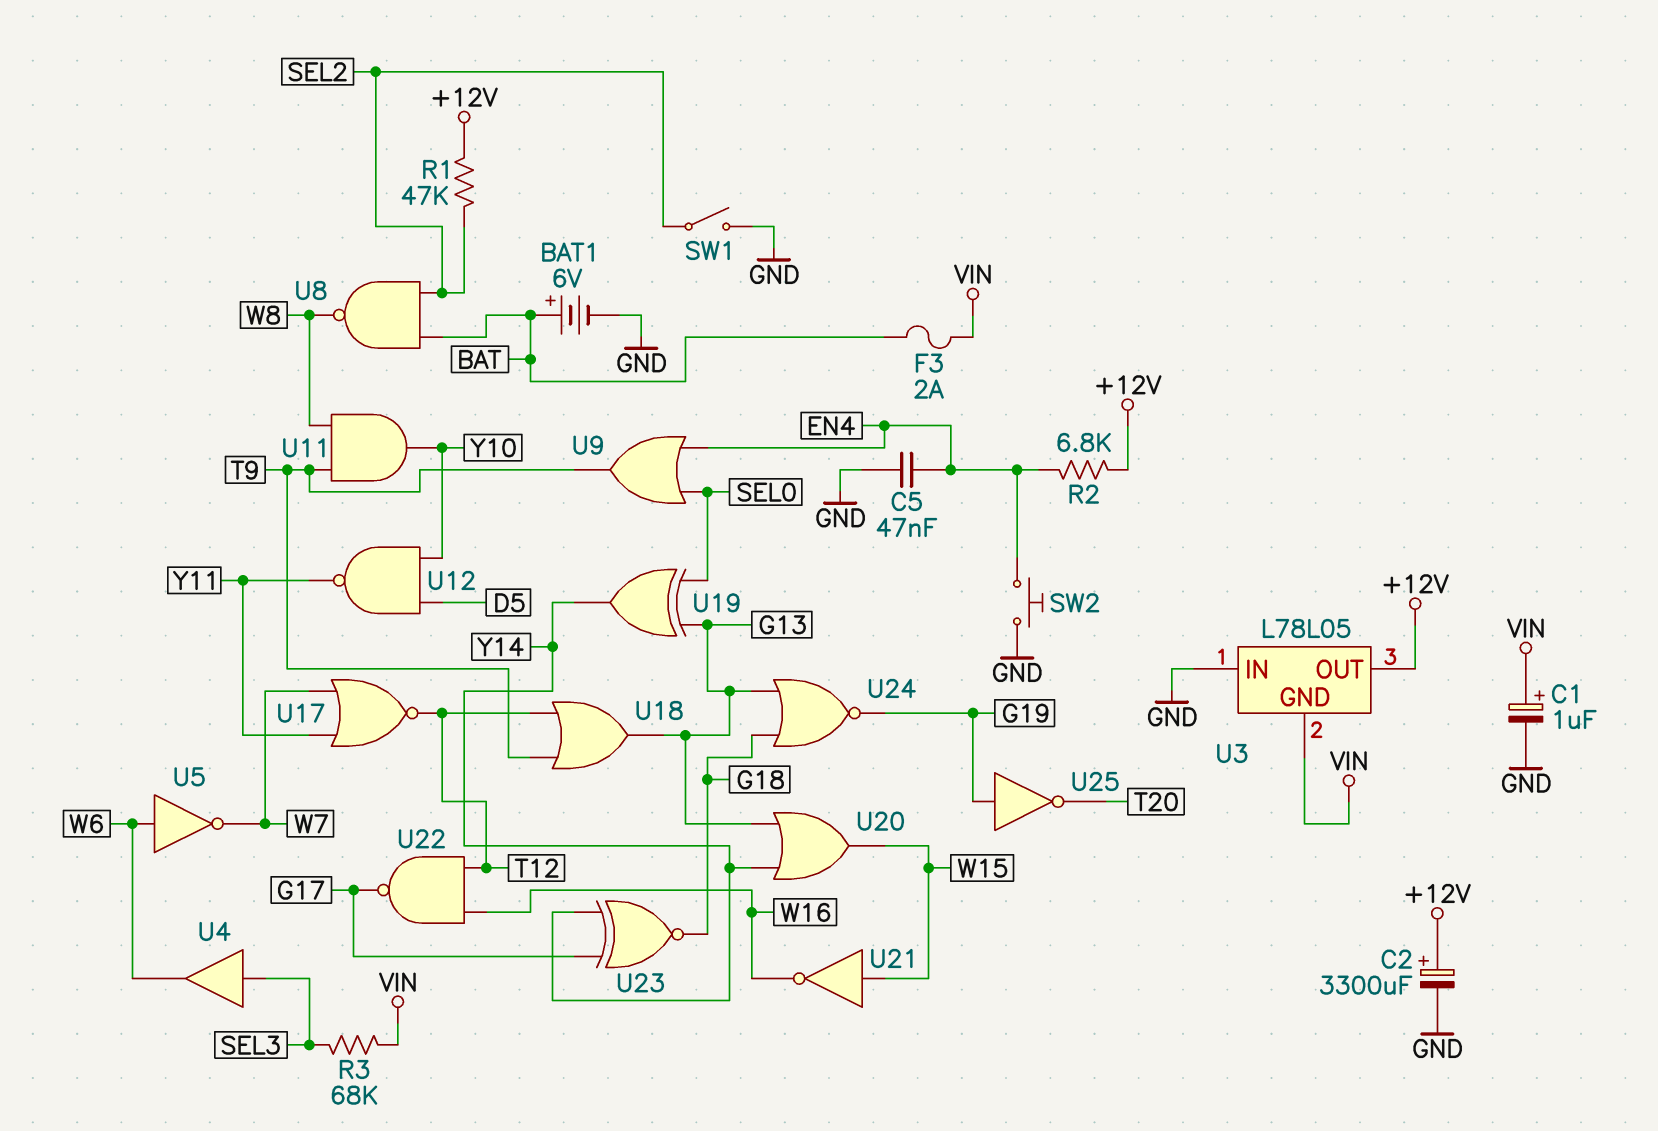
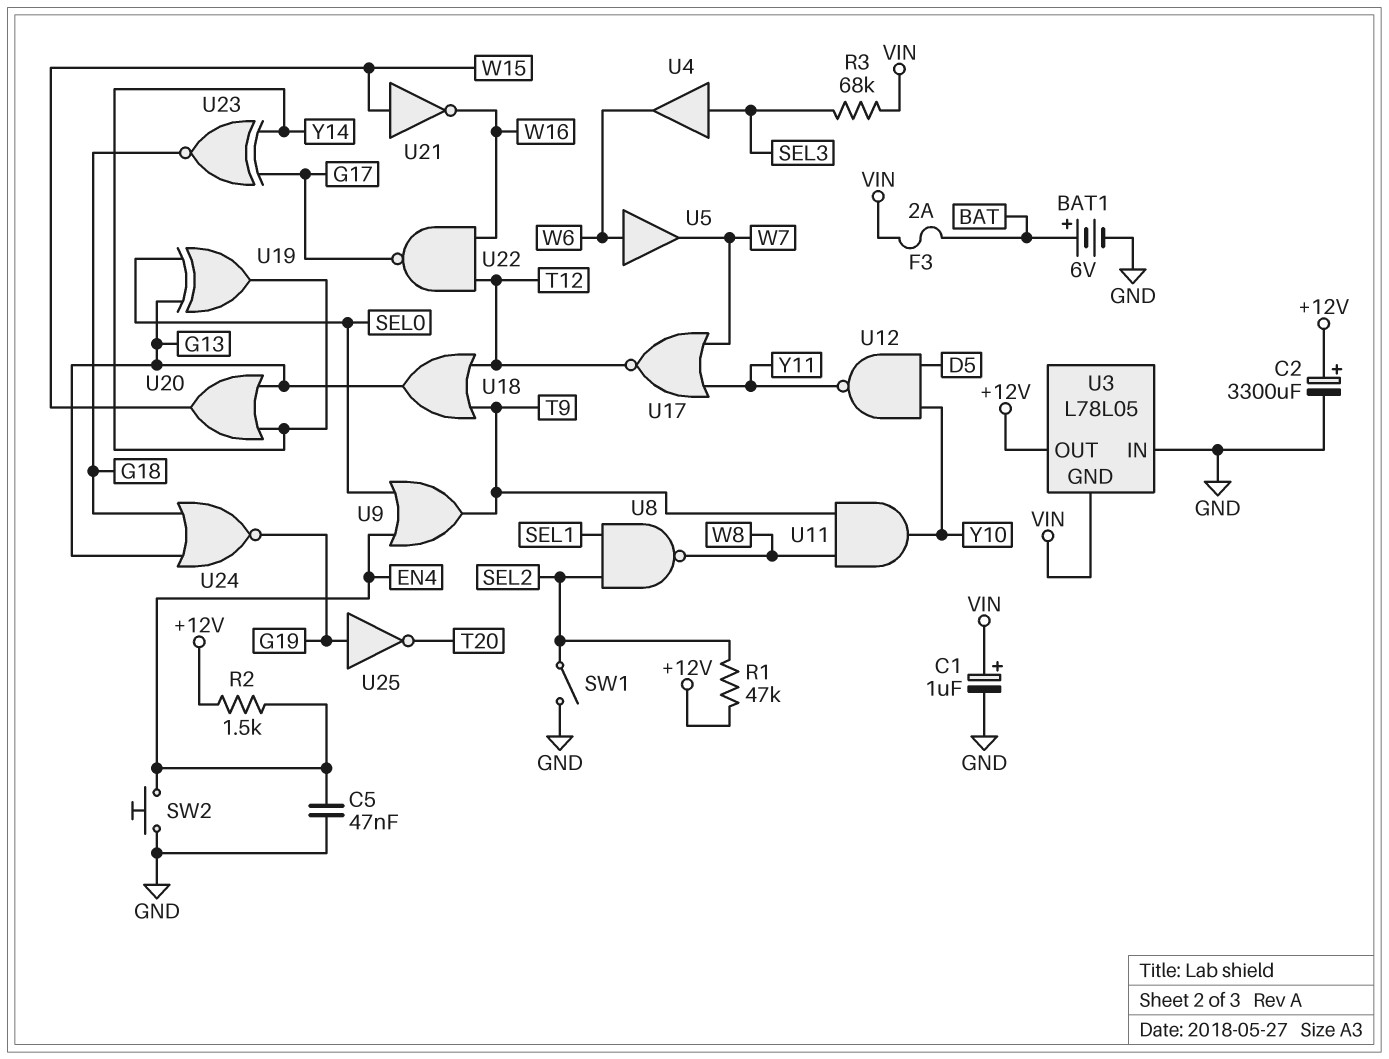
R2: 6.8k (+12V, EN4) -> 1.5k (+12V, EN4)
U5: NOT (in W6, out W7) -> buffer (in W6, out W7)
U8: NAND (in BAT, in SEL2, out W8) -> NAND (in SEL1, in SEL2, out W8)

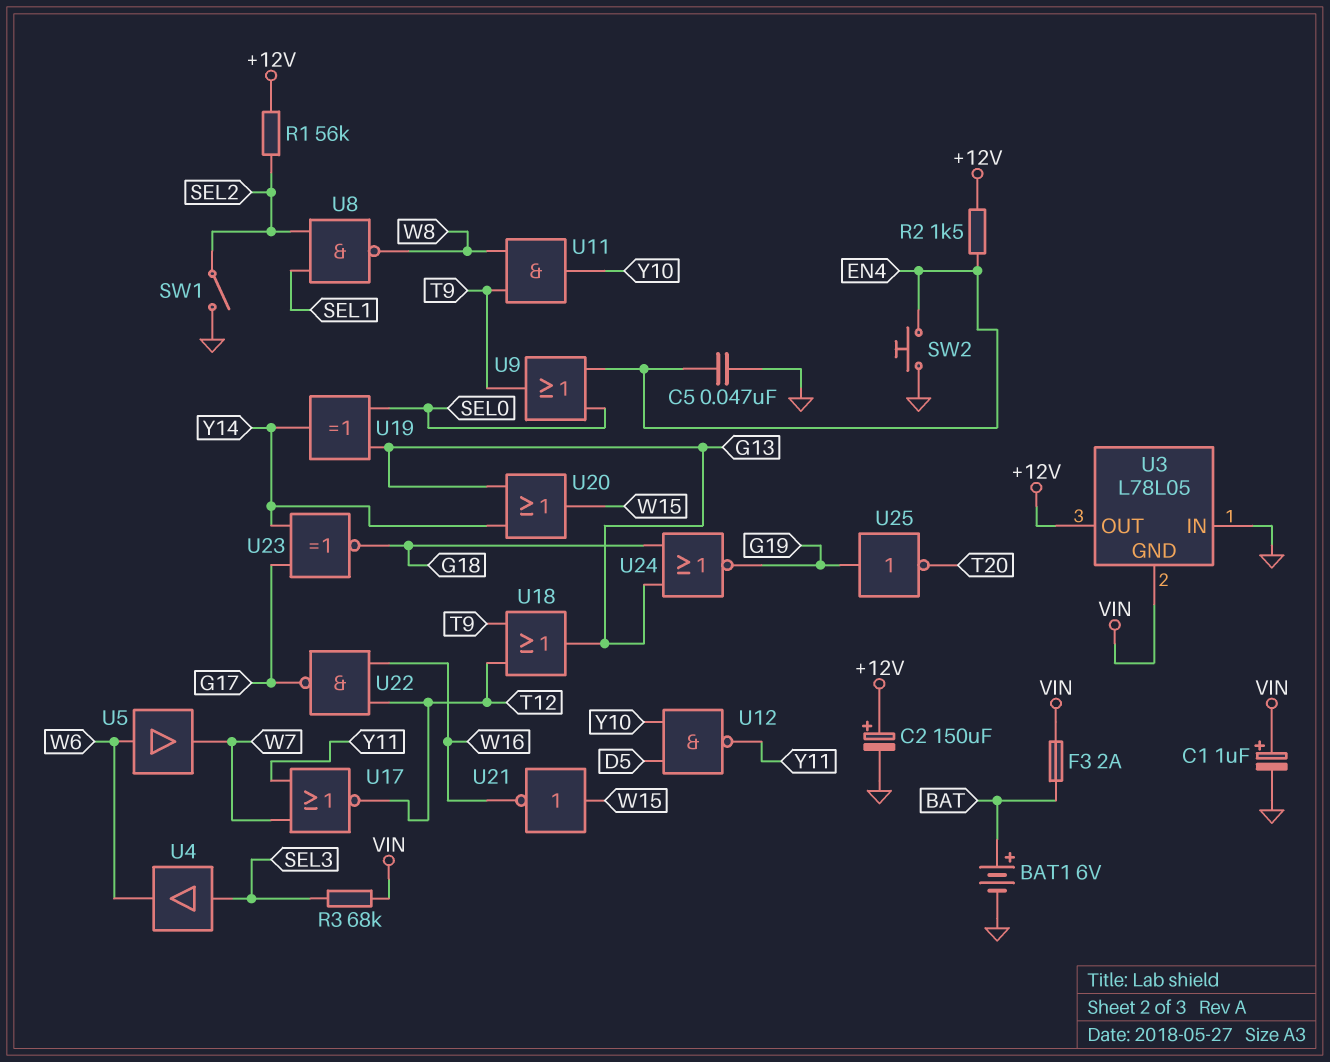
C2: 3300uF (plus +12V, minus GND) -> 150uF (plus +12V, minus GND)
R1: 47k (+12V, SEL2) -> 56k (+12V, SEL2)

